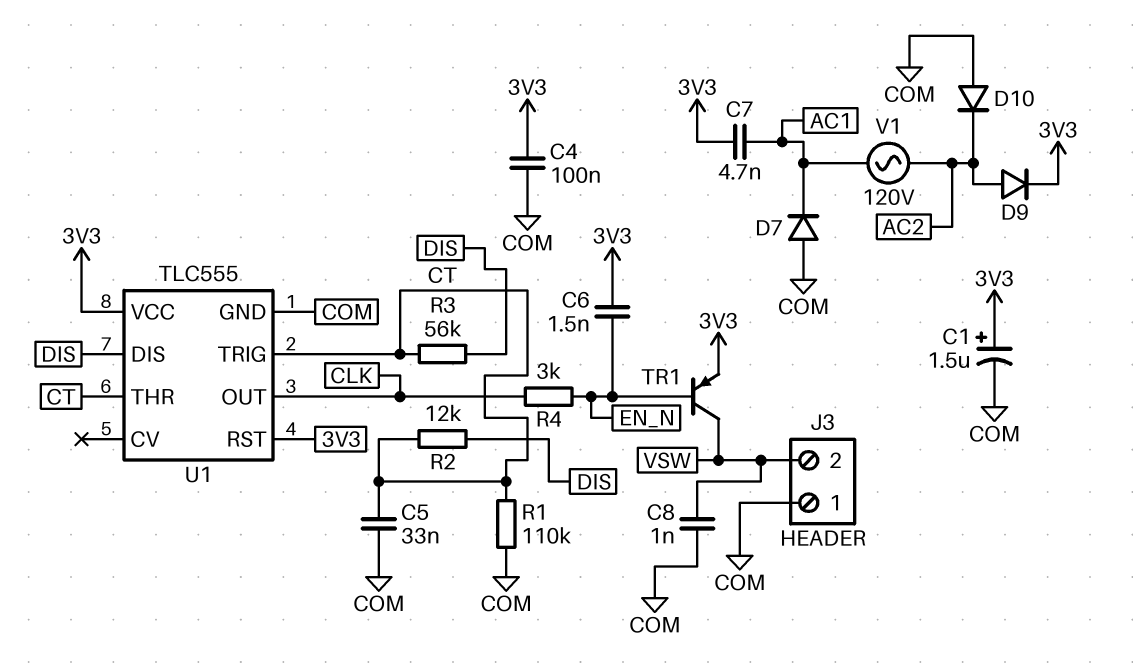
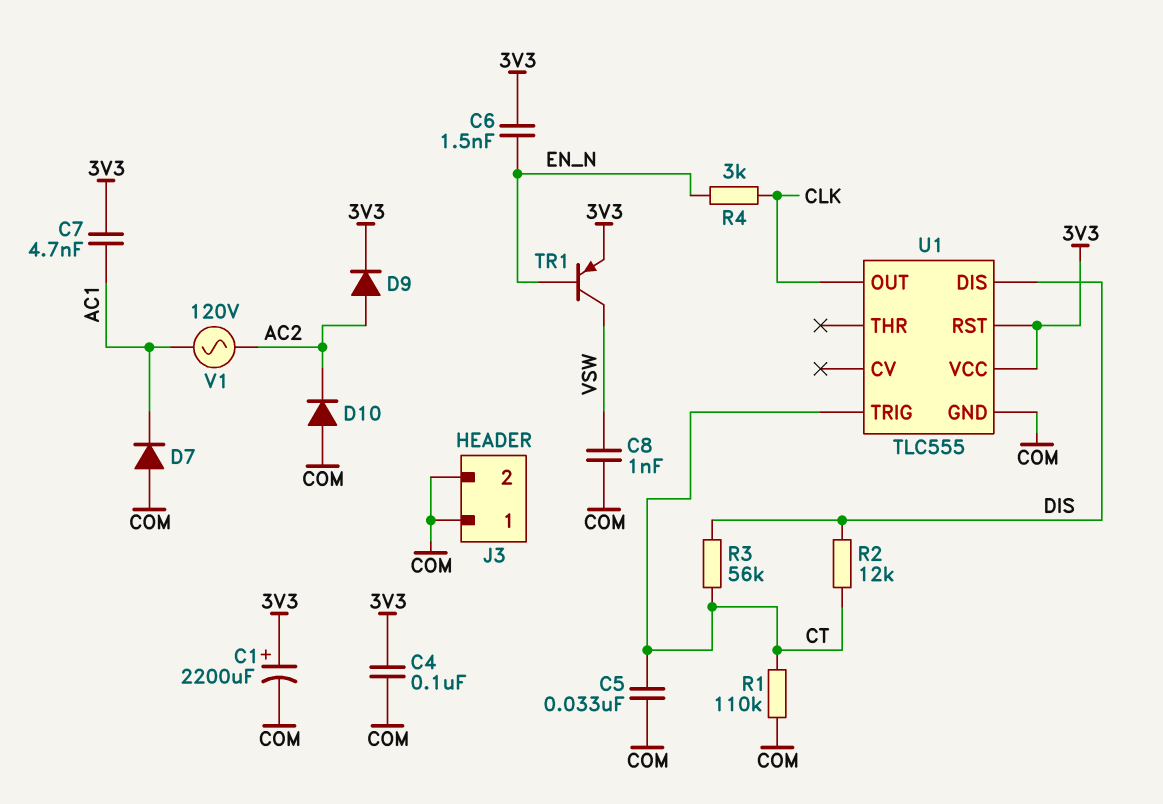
C1: 1.5uF (plus 3V3, minus COM) -> 2200uF (plus 3V3, minus COM)
J3 pin 2: VSW -> COM
U1 pin THR: CT -> none

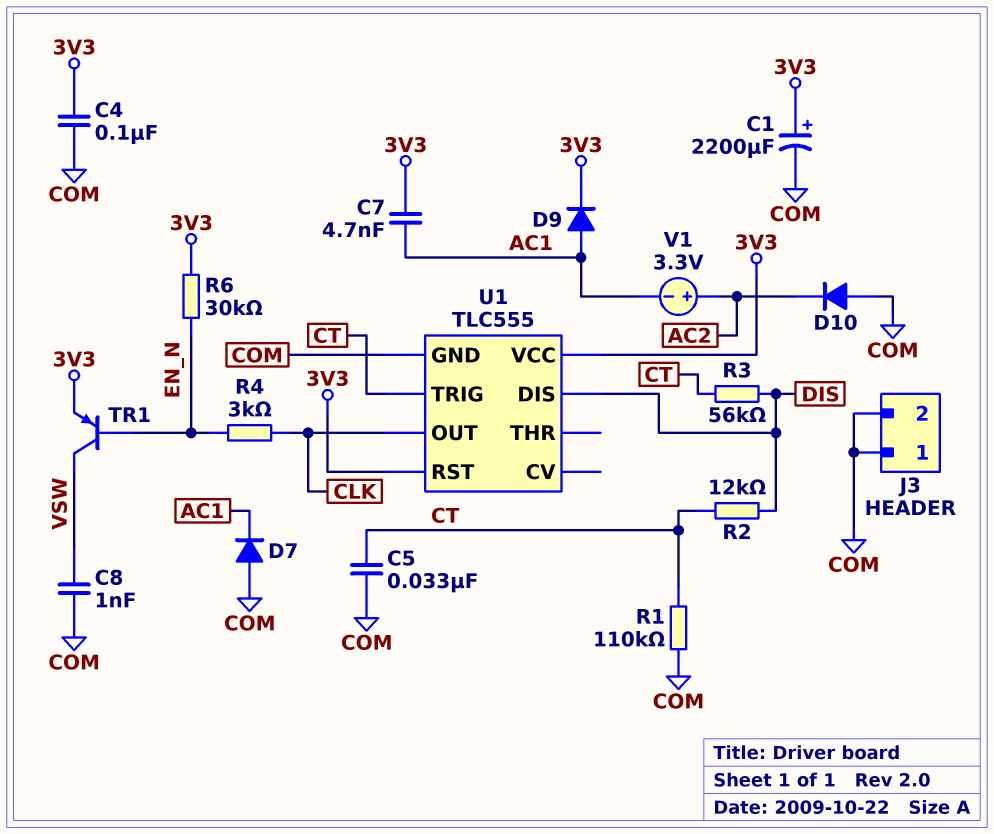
C6: 1.5nF (3V3, EN_N) -> none
D9: diode (A AC2, K 3V3) -> diode (A AC1, K 3V3)
R6: none -> 30k (3V3, EN_N)
V1: AC 120V (AC1, AC2) -> 3.3V (plus AC2, minus AC1)

